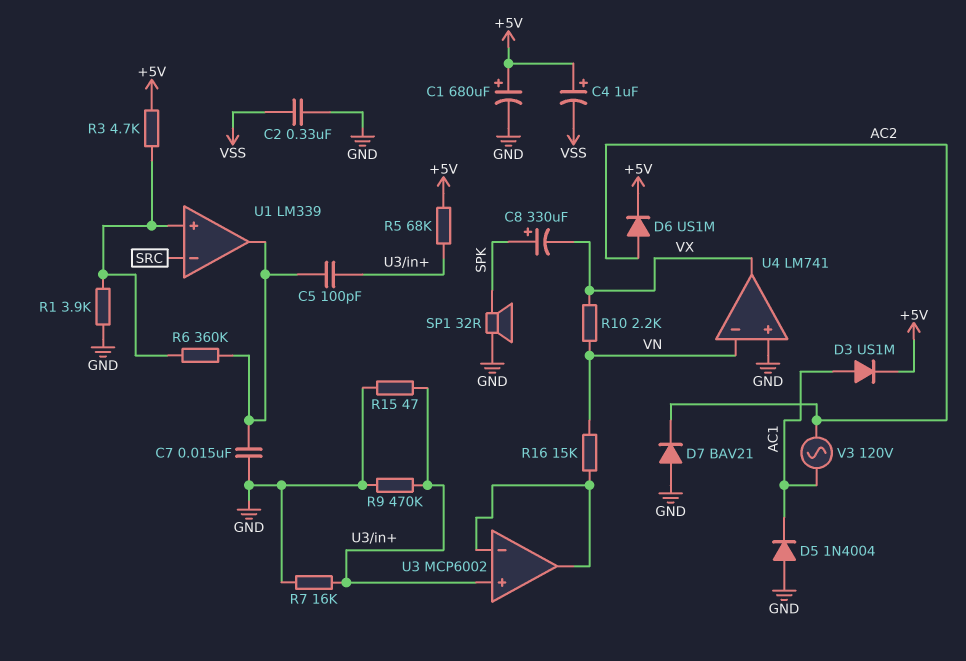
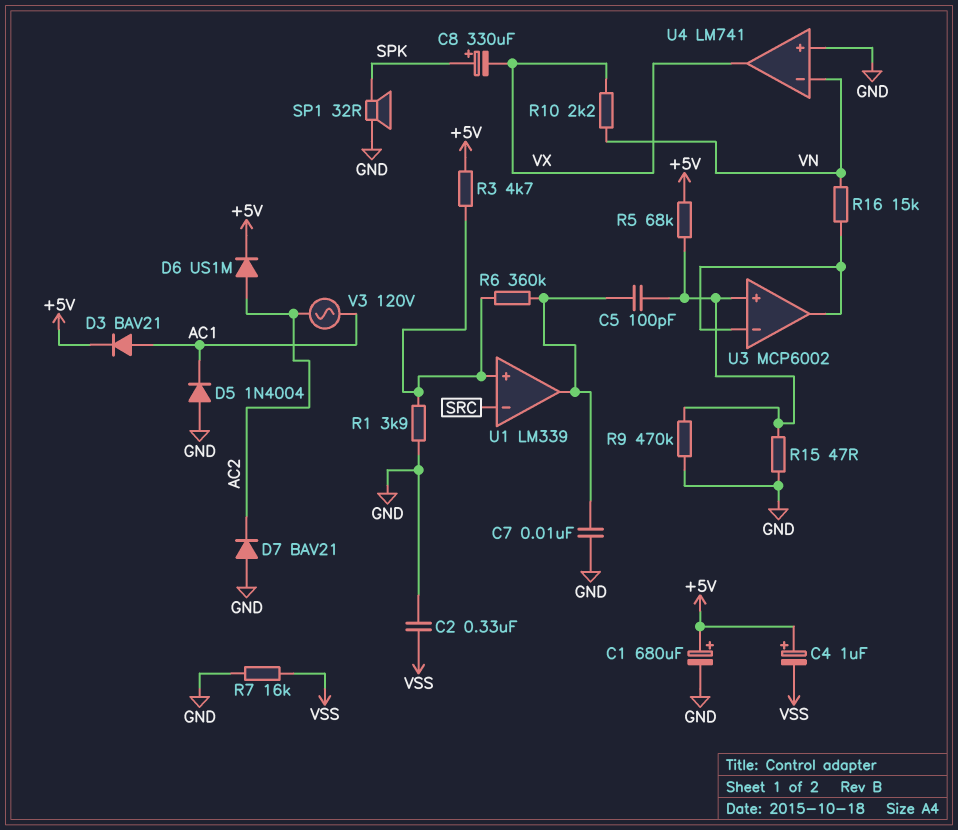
C7: 15nF (GND, U1/out) -> 10nF (GND, U1/out)
D3: diode US1M (A AC1, K +5V) -> diode BAV21 (A AC1, K +5V)
R7: 16k (GND, U3/in+) -> 16k (GND, VSS)

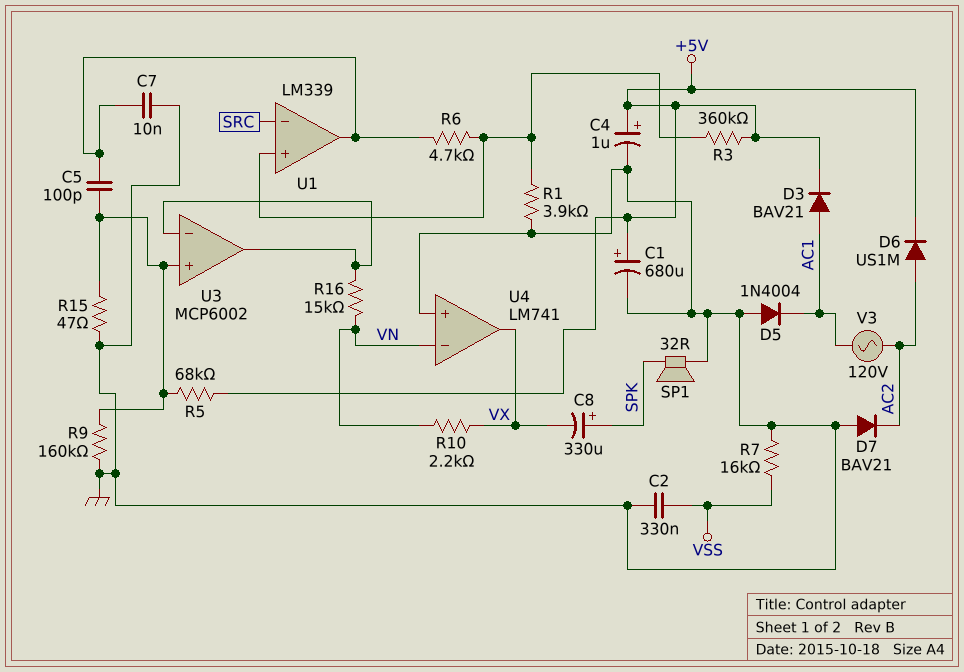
C4: 1uF (plus +5V, minus VSS) -> 1uF (plus +5V, minus GND)
R3: 4.7k (+5V, U1/in+) -> 360k (+5V, U1/in+)
R6: 360k (U1/in+, U1/out) -> 4.7k (U1/in+, U1/out)
R9: 470k (GND, U3/in+) -> 160k (GND, U3/in+)

